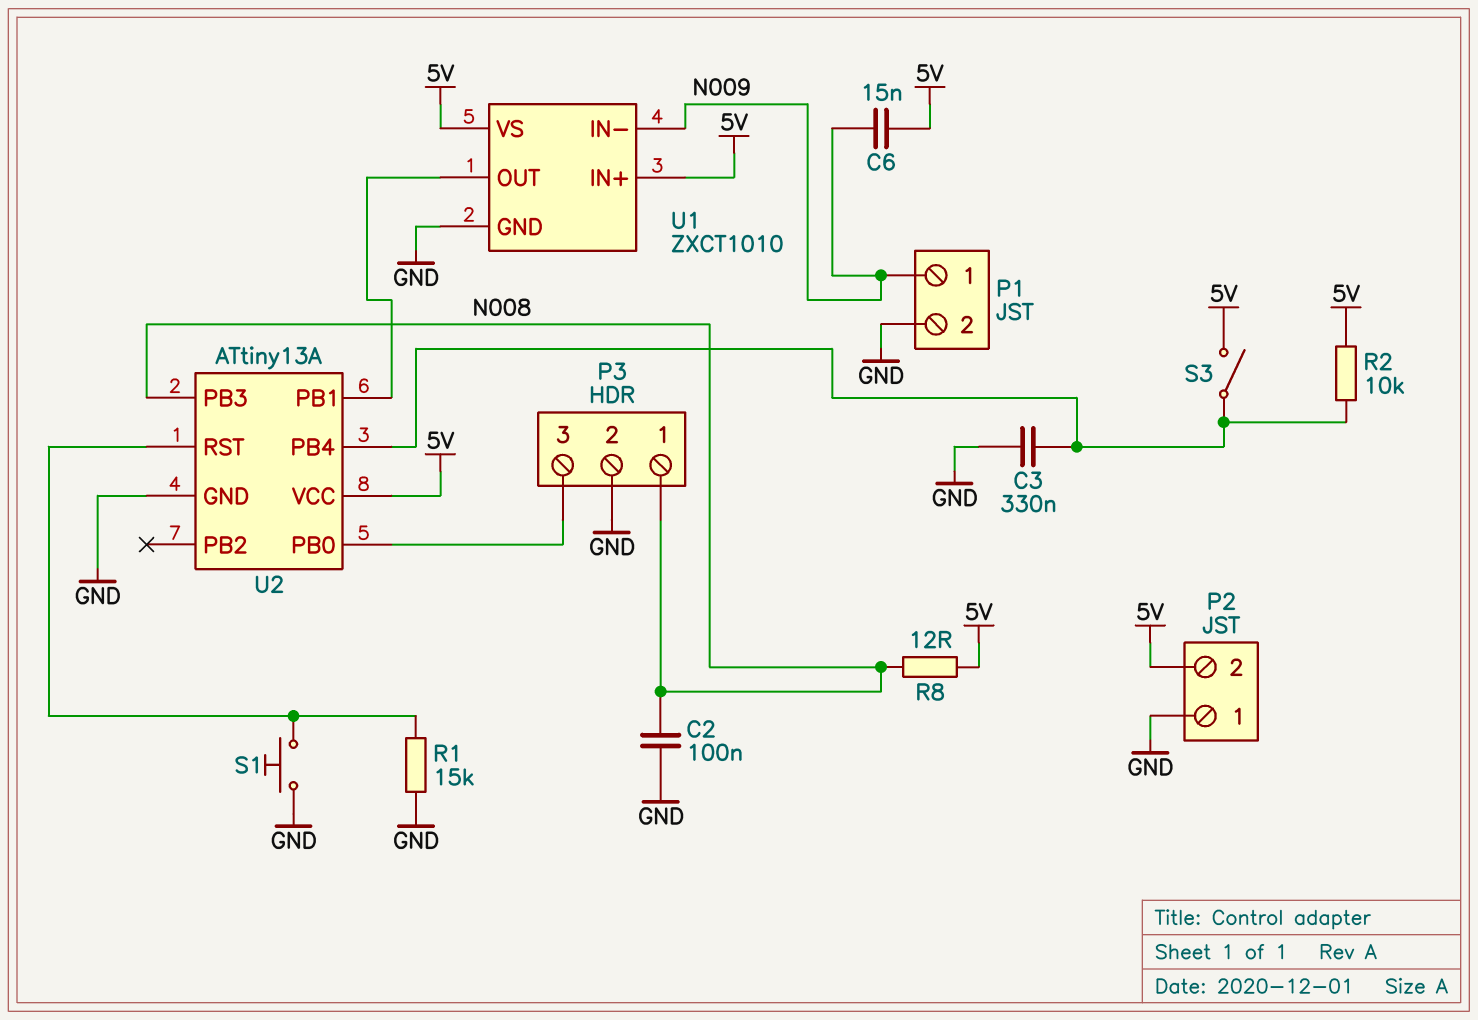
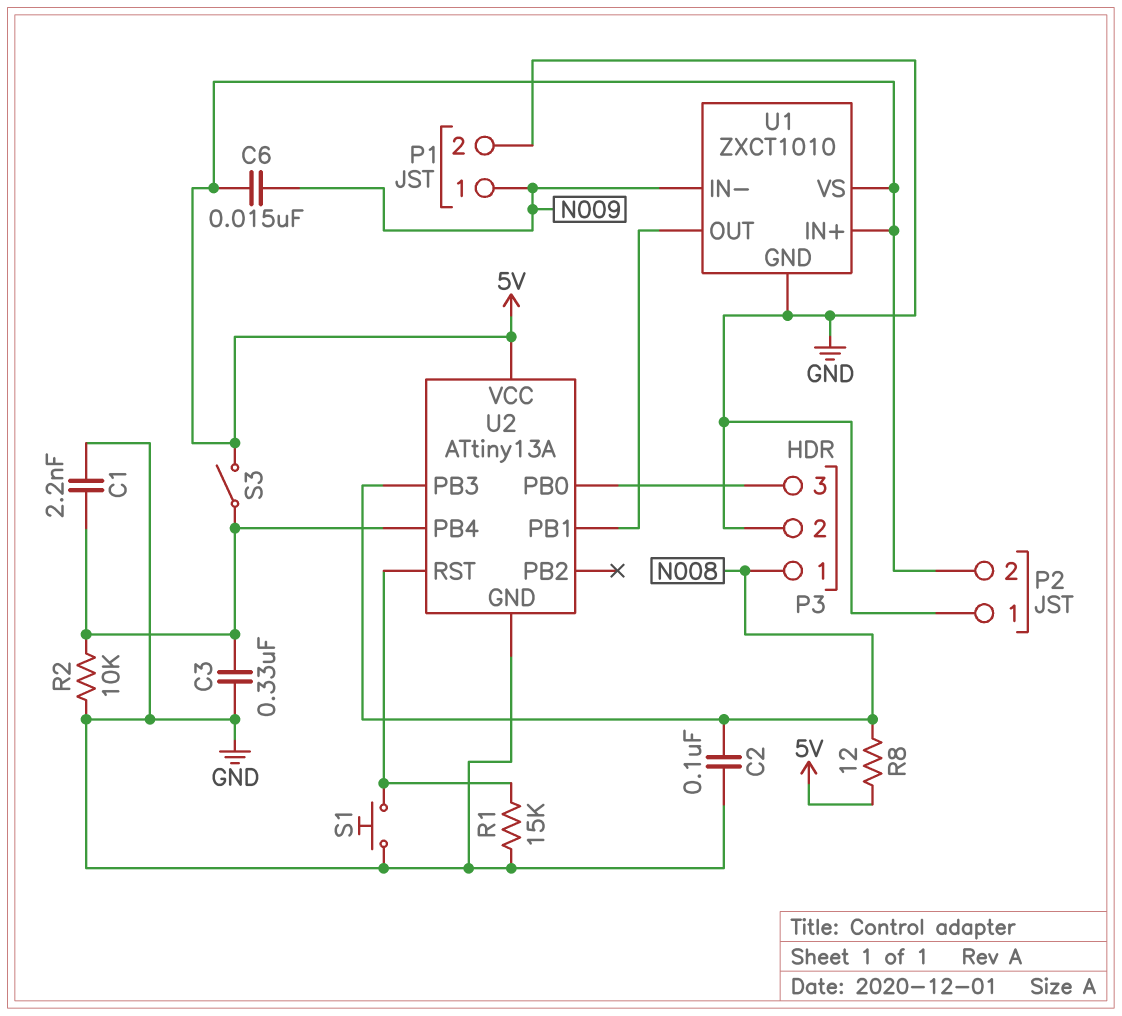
C1: none -> 2.2nF (GND, U2/PB4)
R2: 10k (5V, U2/PB4) -> 10k (GND, U2/PB4)

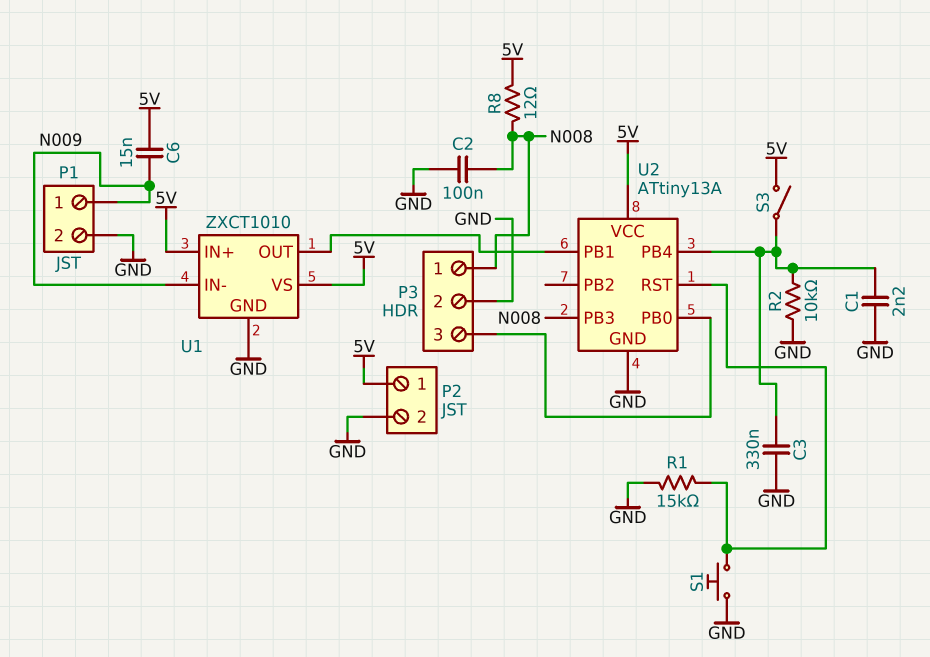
P2 pin 1: GND -> 5V
P2 pin 2: 5V -> GND

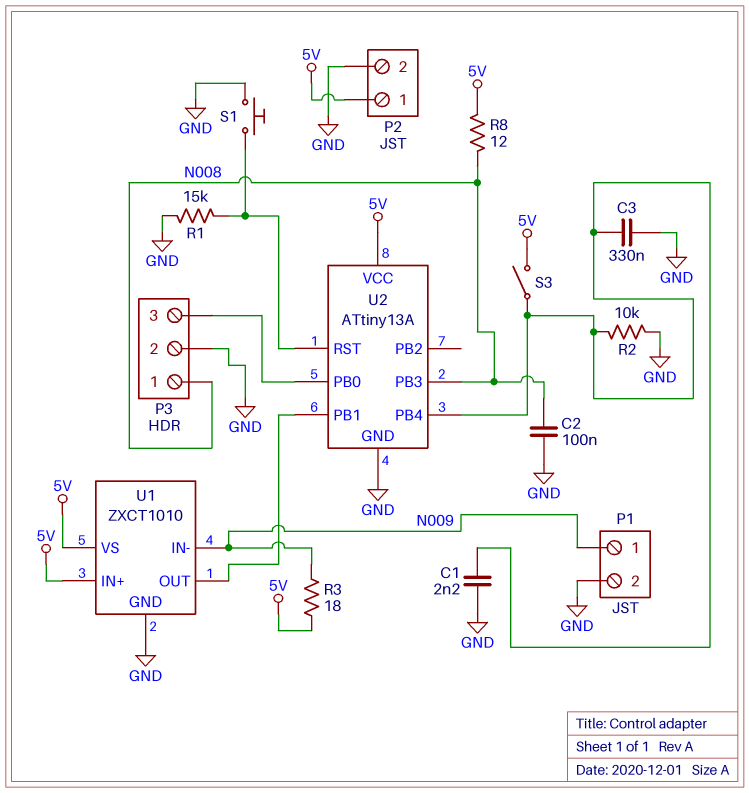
C6: 15nF (5V, N009) -> none
R3: none -> 18 (5V, N009)

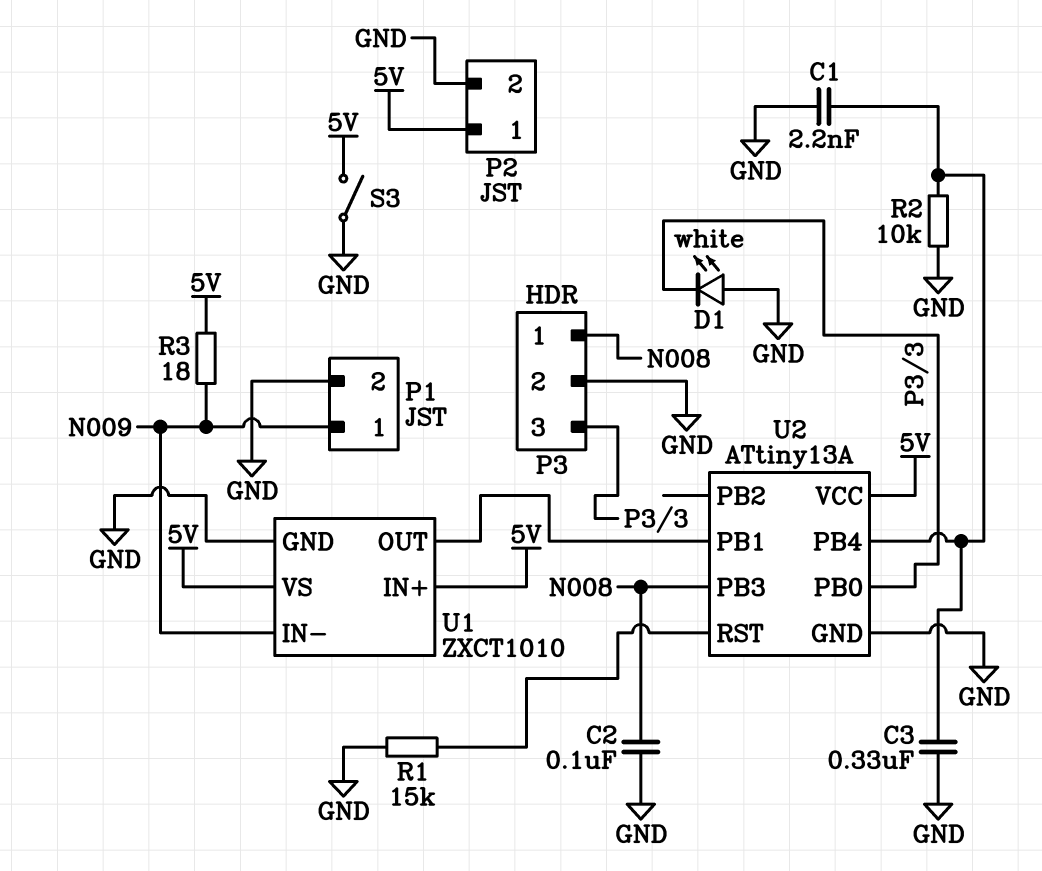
D1: none -> LED white (A GND, K P3/3)
R8: 12 (5V, N008) -> none
S1: button (GND, U2/RST) -> none
S3: switch (5V, U2/PB4) -> switch (5V, GND)

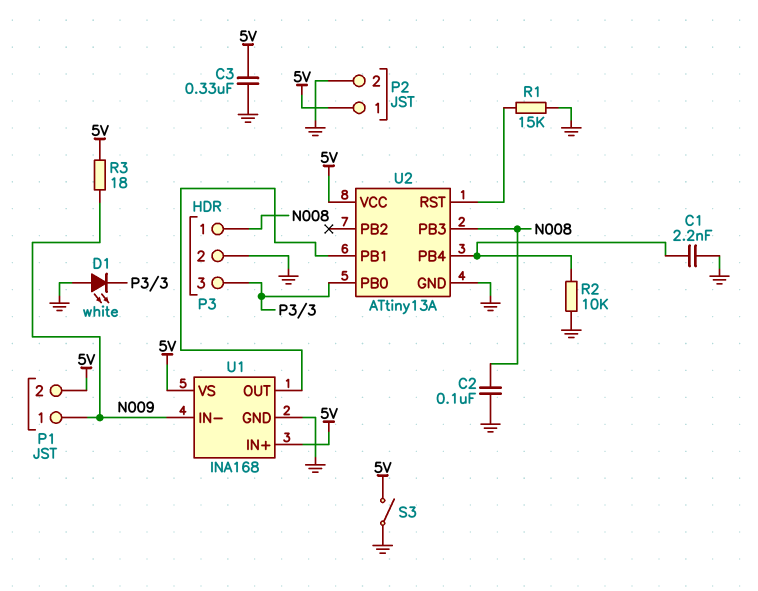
C3: 330nF (GND, U2/PB4) -> 330nF (5V, GND)
P1 pin 2: GND -> 5V
U1: ZXCT1010 -> INA168

